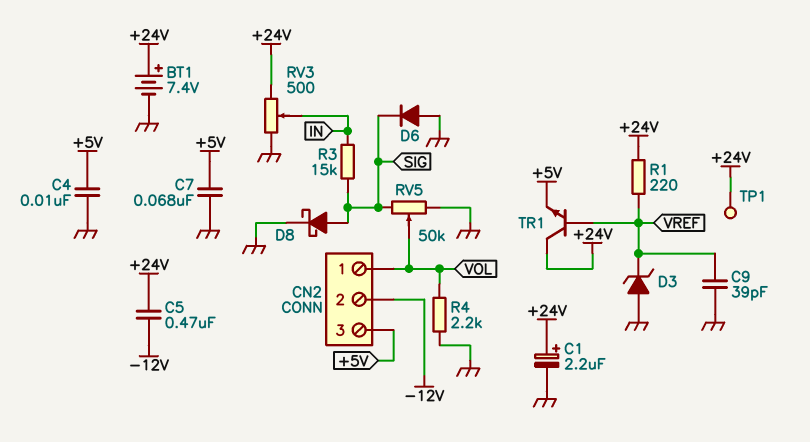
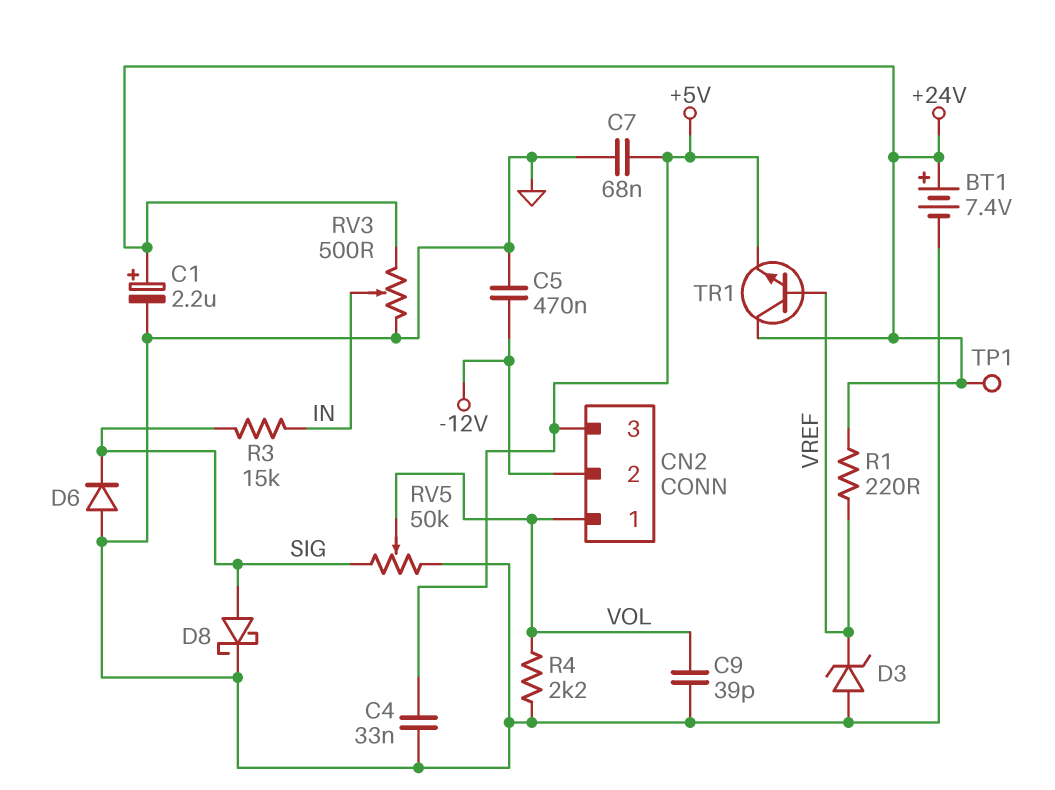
C4: 10nF (+5V, GND) -> 33nF (+5V, GND)
C5: 470nF (+24V, -12V) -> 470nF (-12V, GND)
C9: 39pF (GND, VREF) -> 39pF (GND, VOL)

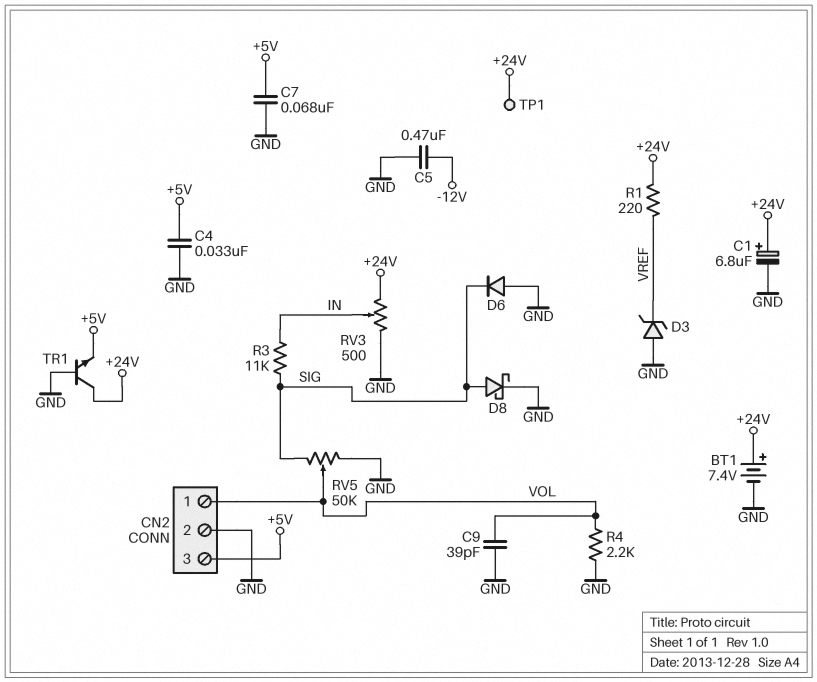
C1: 2.2uF (plus +24V, minus GND) -> 6.8uF (plus +24V, minus GND)
CN2 pin 2: -12V -> GND
R3: 15k (IN, SIG) -> 11k (IN, SIG)
TR1: NPN (B VREF, C +24V, E +5V) -> NPN (B GND, C +24V, E +5V)

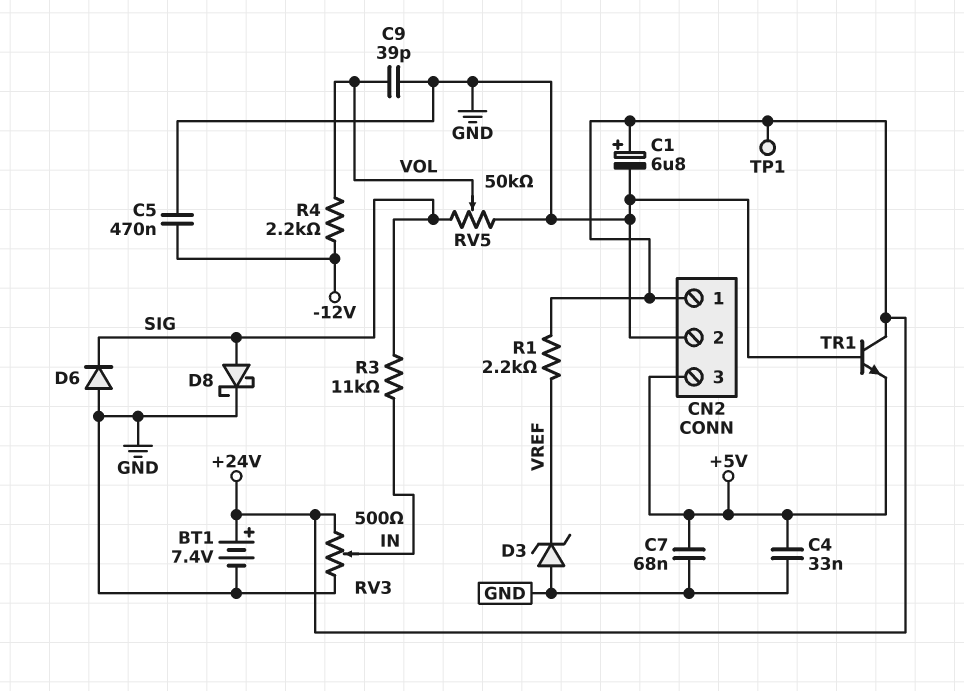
CN2 pin 1: VOL -> +24V
R1: 220 (+24V, VREF) -> 2.2k (+24V, VREF)
R4: 2.2k (GND, VOL) -> 2.2k (-12V, VOL)

